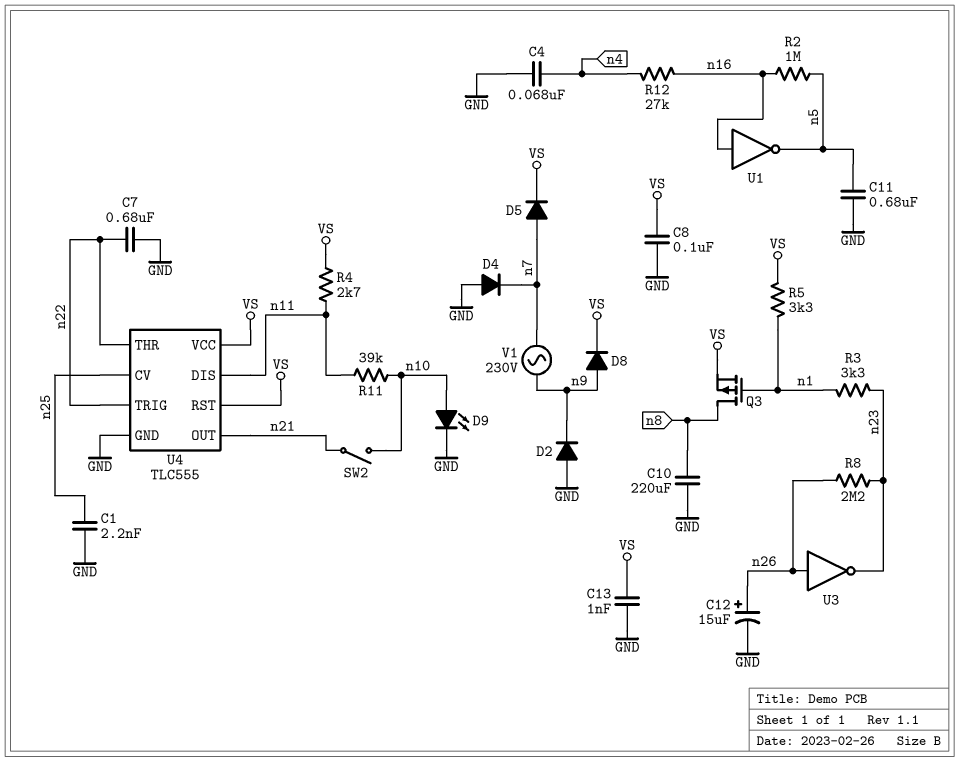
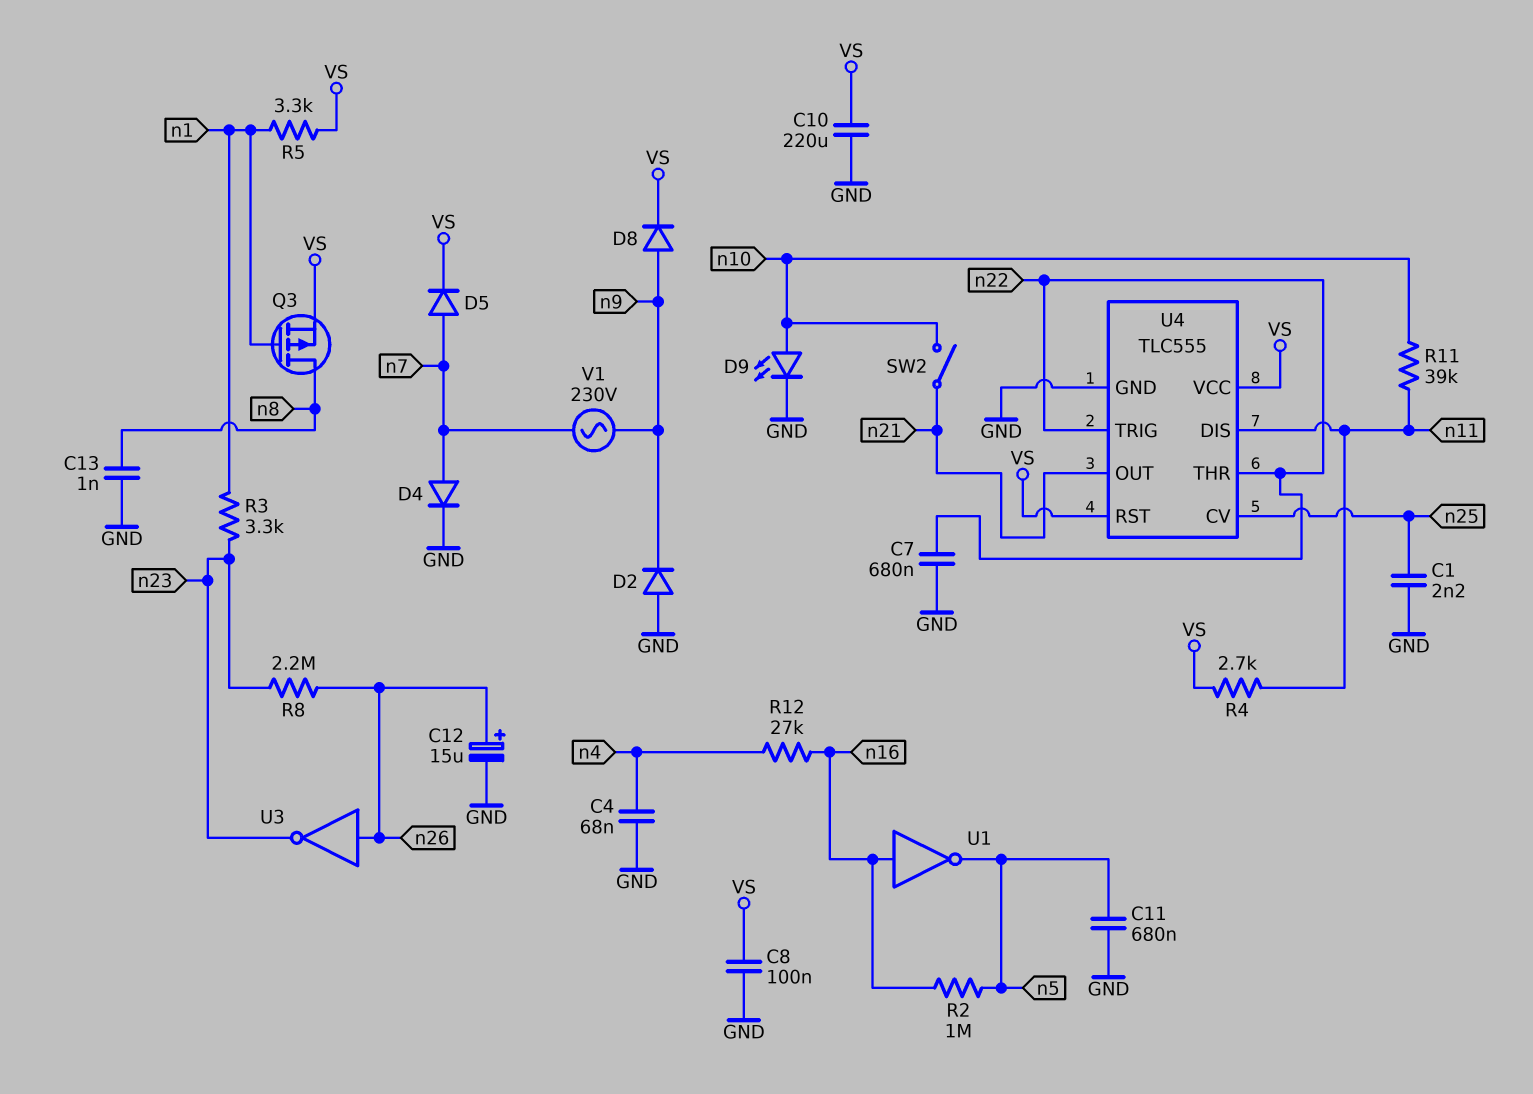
C10: 220uF (GND, n8) -> 220uF (GND, VS)
C13: 1nF (GND, VS) -> 1nF (GND, n8)
D4: diode (A GND, K n7) -> diode (A n7, K GND)

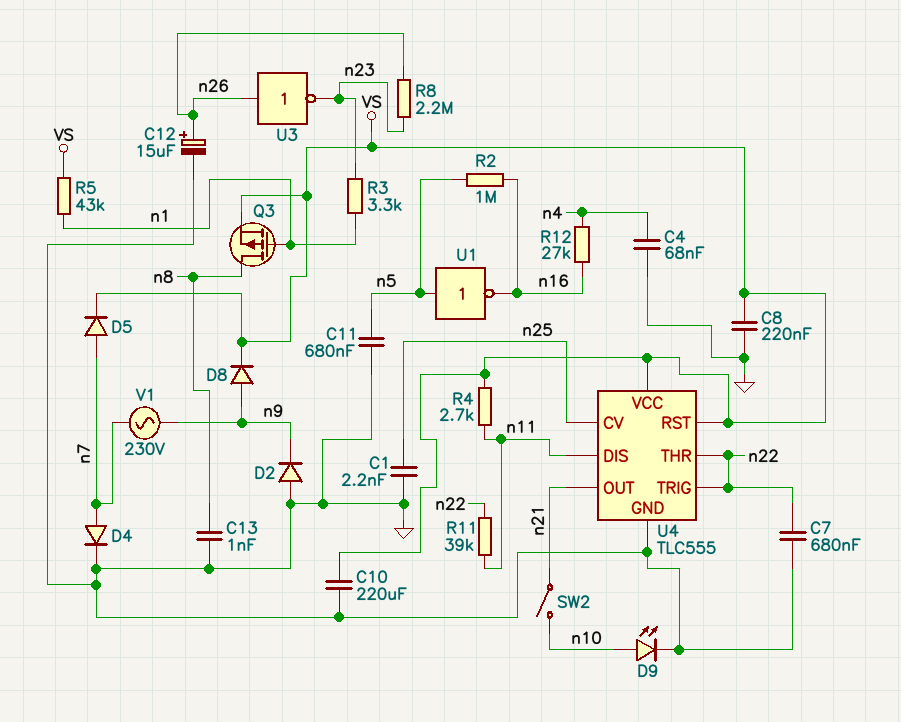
C8: 100nF (GND, VS) -> 220nF (GND, VS)
R5: 3.3k (VS, n1) -> 43k (VS, n1)
R11: 39k (n10, n11) -> 39k (n11, n22)
U1: NOT (in n16, out n5) -> NOT (in n5, out n16)

